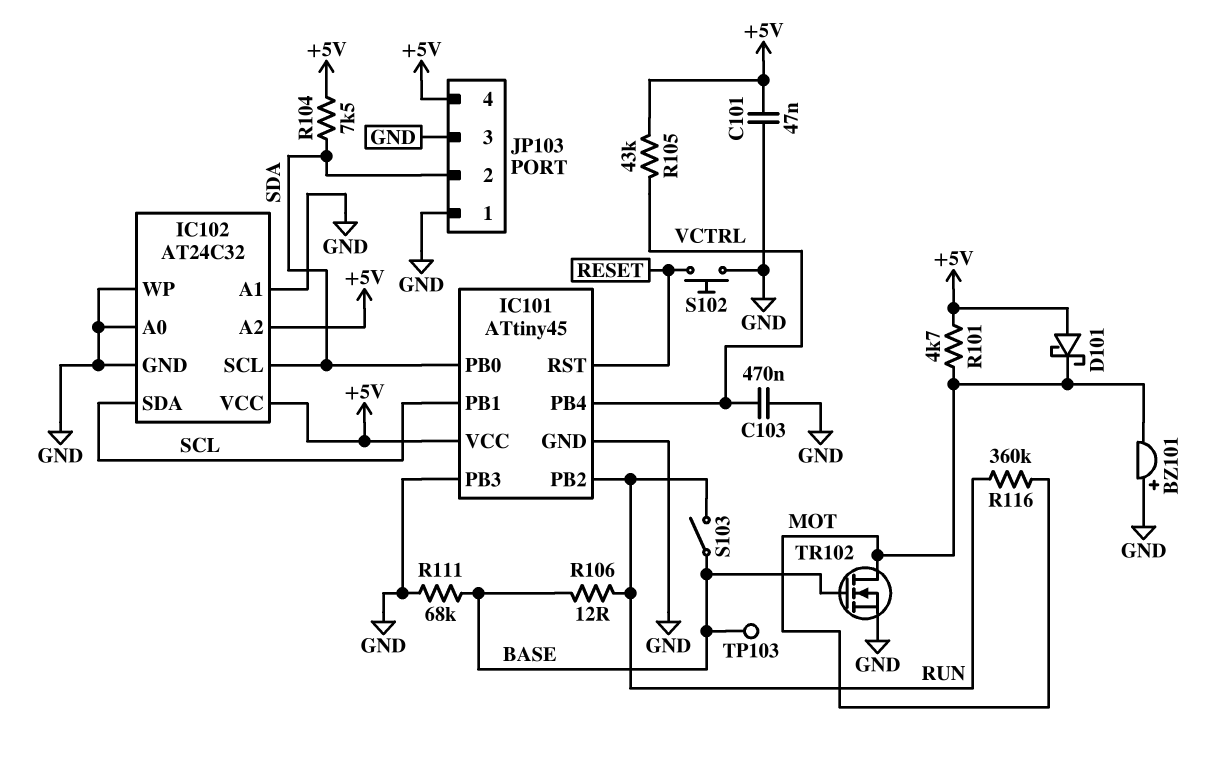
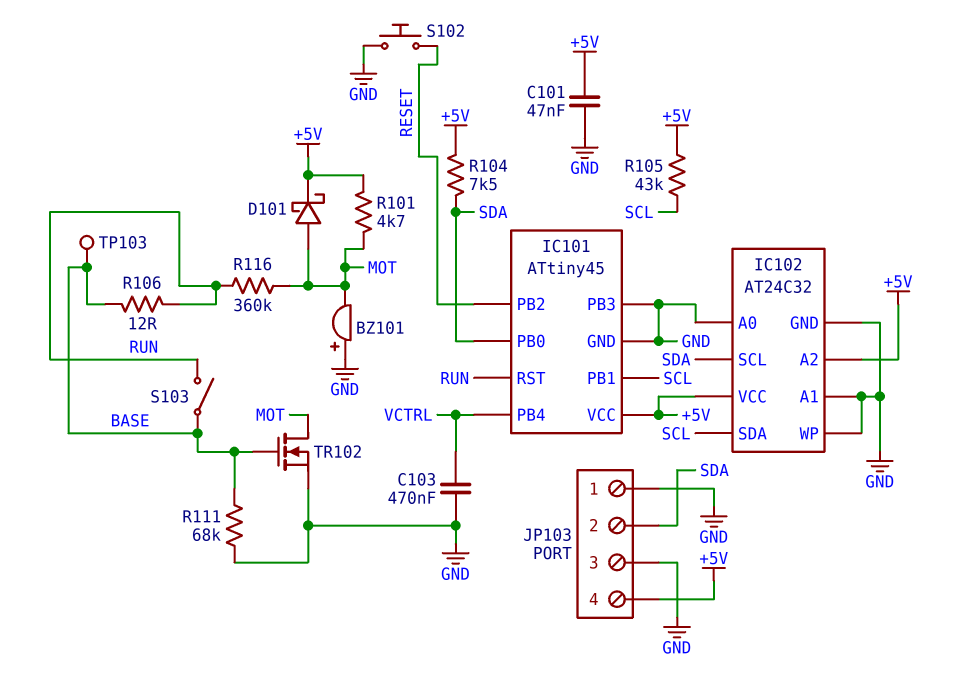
D101: schottky (A +5V, K MOT) -> schottky (A MOT, K +5V)
IC101 pin PB2: RUN -> RESET
IC101 pin RST: RESET -> RUN
R105: 43k (+5V, VCTRL) -> 43k (+5V, SCL)

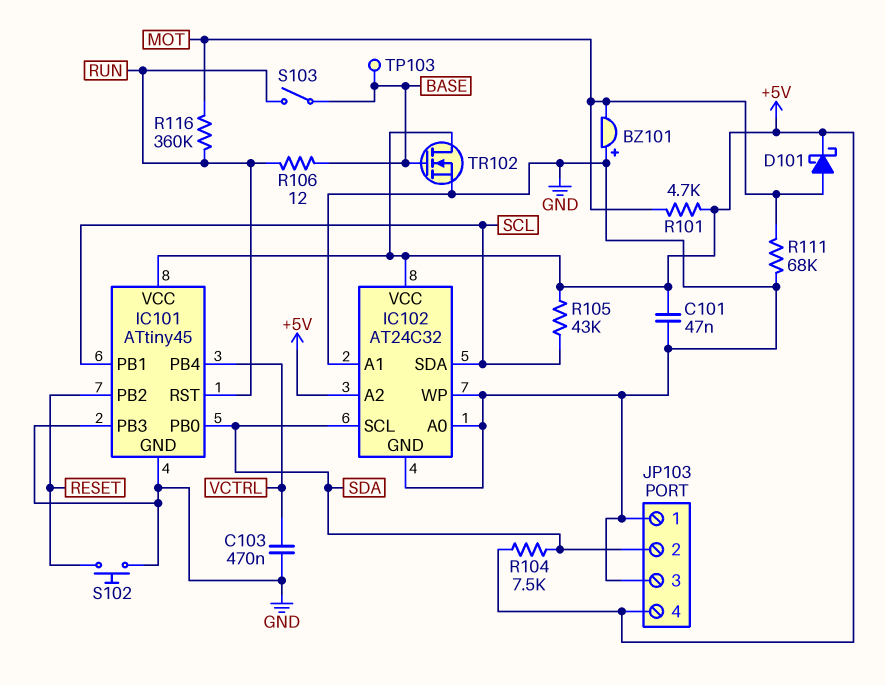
R111: 68k (BASE, GND) -> 68k (GND, MOT)
TR102: NMOS (G BASE, D MOT, S GND) -> NMOS (G BASE, D +5V, S GND)

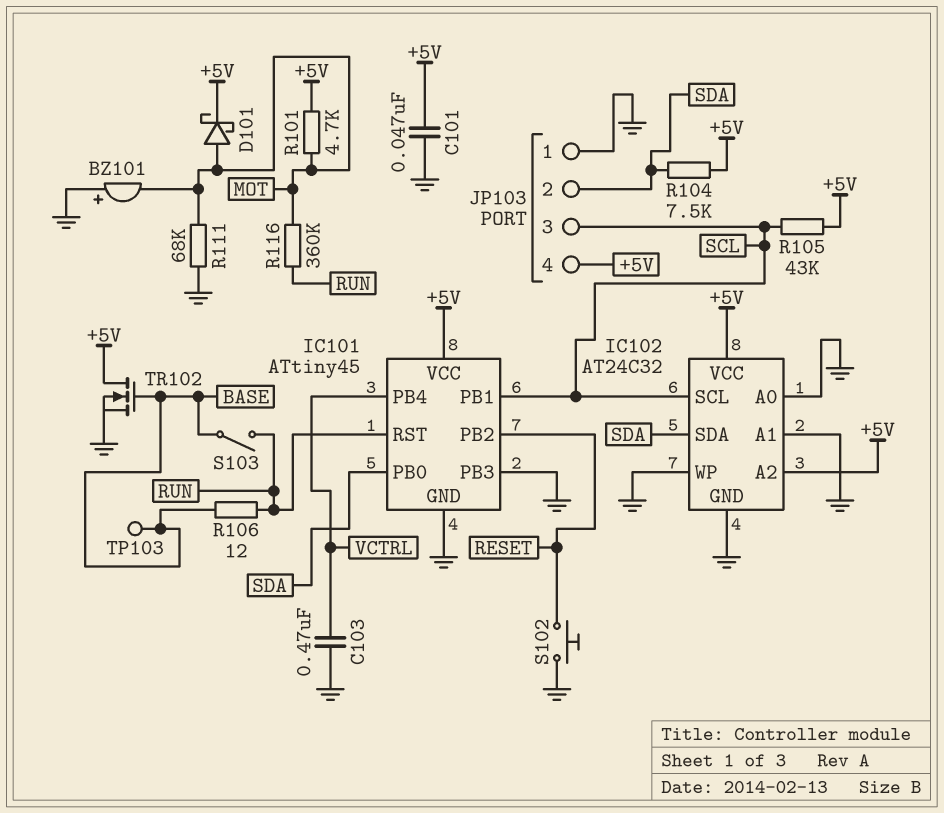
IC102 pin SCL: SDA -> SCL
IC102 pin SDA: SCL -> SDA
JP103 pin 3: GND -> SCL

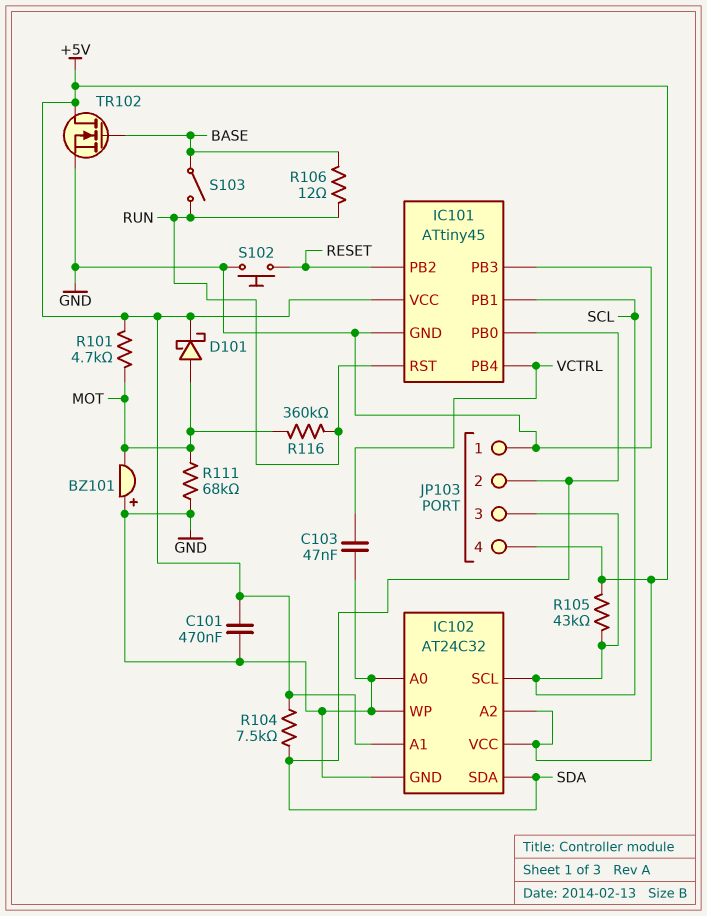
C101: 47nF (+5V, GND) -> 470nF (+5V, GND)
C103: 470nF (GND, VCTRL) -> 47nF (GND, VCTRL)
IC102 pin A1: GND -> +5V
TP103: test point (BASE) -> none

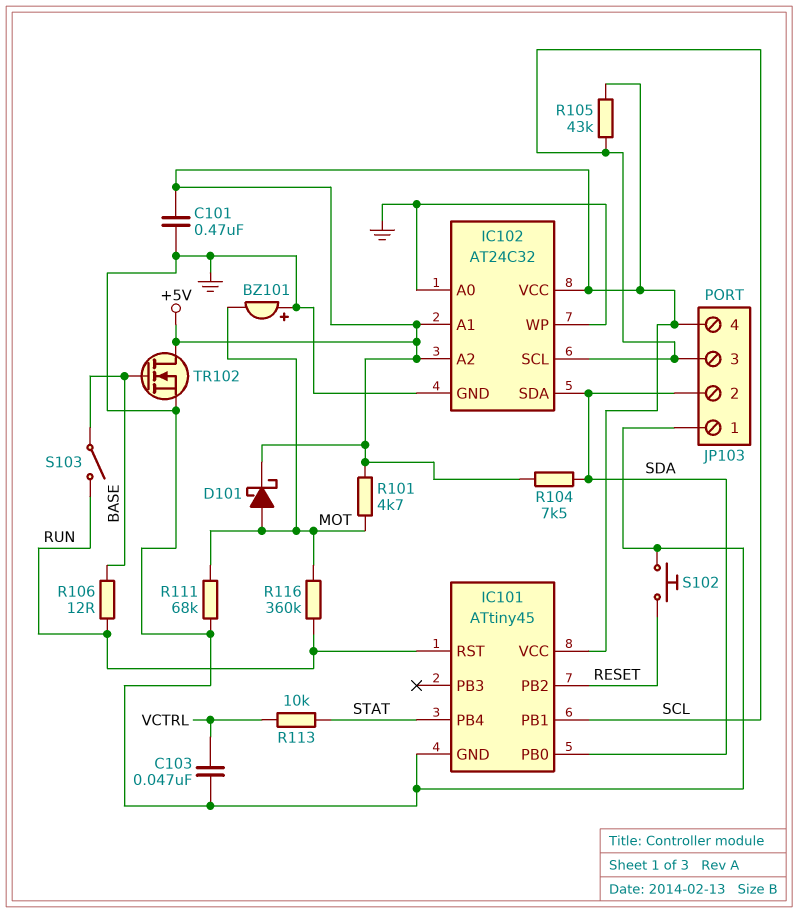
IC101 pin PB3: GND -> none
IC101 pin PB4: VCTRL -> STAT
R113: none -> 10k (STAT, VCTRL)

